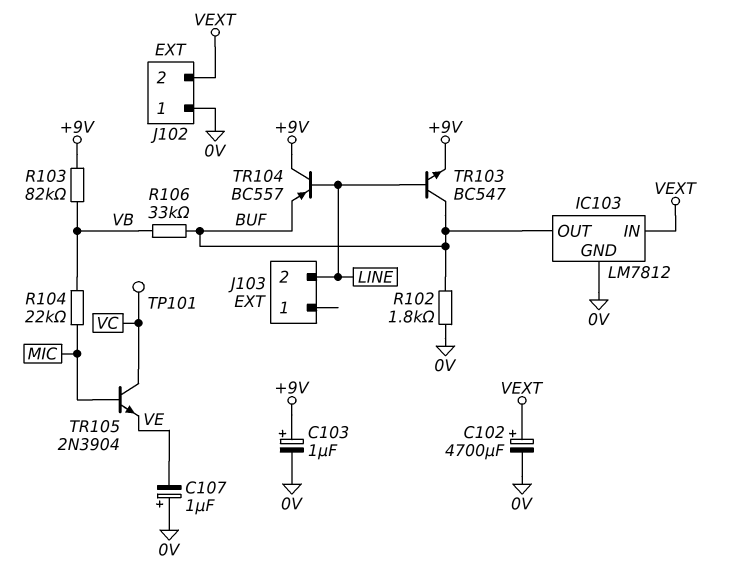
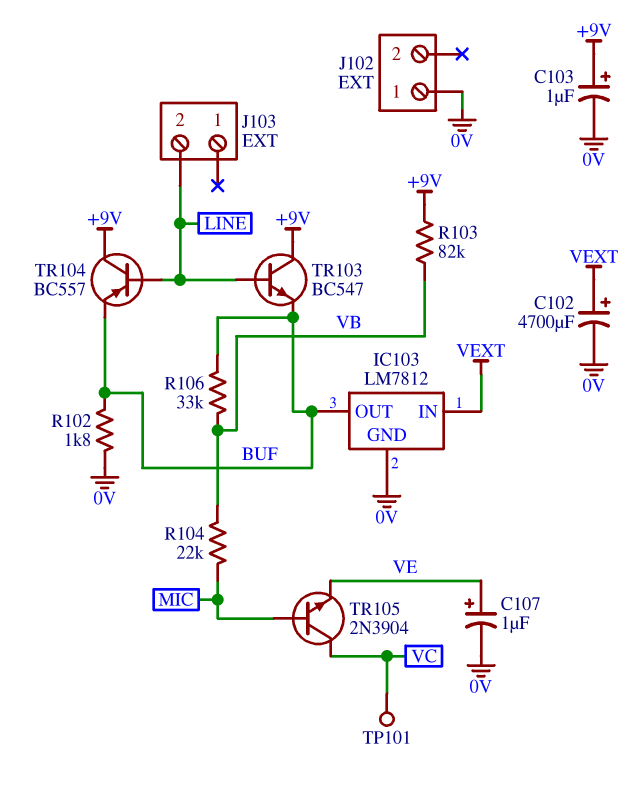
C107: 1uF (plus 0V, minus VE) -> 1uF (plus VE, minus 0V)
J102 pin 2: VEXT -> none
TR103: NPN BC547 (B LINE, C BUF, E +9V) -> NPN BC547 (B LINE, C +9V, E BUF)

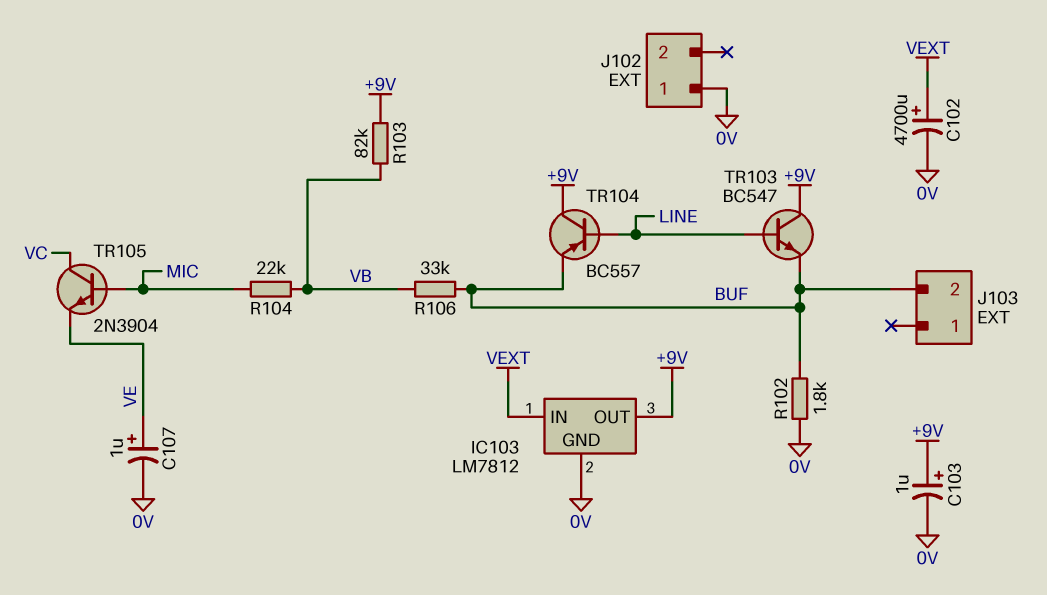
IC103 pin OUT: BUF -> +9V
J103 pin 2: LINE -> BUF
TP101: test point (VC) -> none

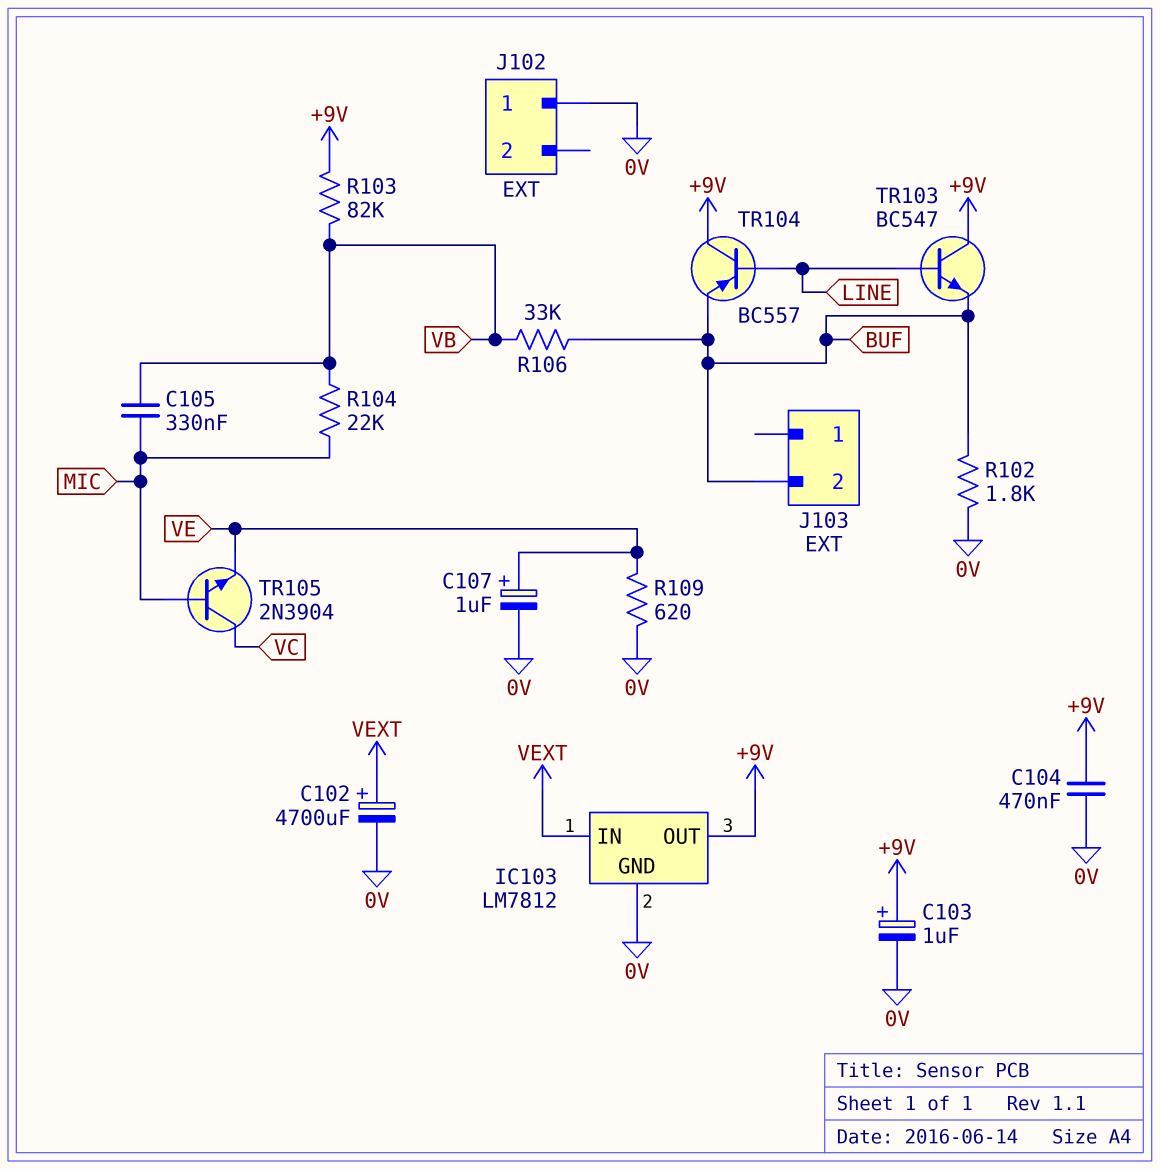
C104: none -> 470nF (+9V, 0V)
C105: none -> 330nF (MIC, VB)
R109: none -> 620 (0V, VE)

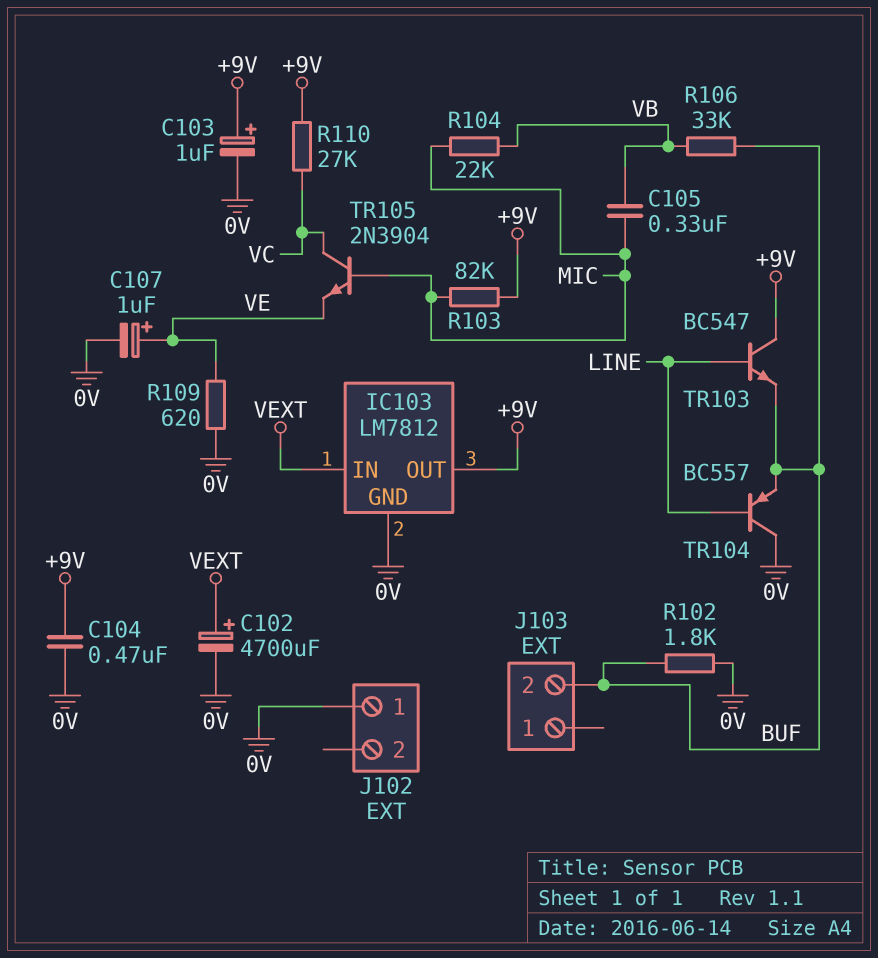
R103: 82k (+9V, VB) -> 82k (+9V, MIC)
R110: none -> 27k (+9V, VC)
TR104: PNP BC557 (B LINE, C +9V, E BUF) -> PNP BC557 (B LINE, C 0V, E BUF)

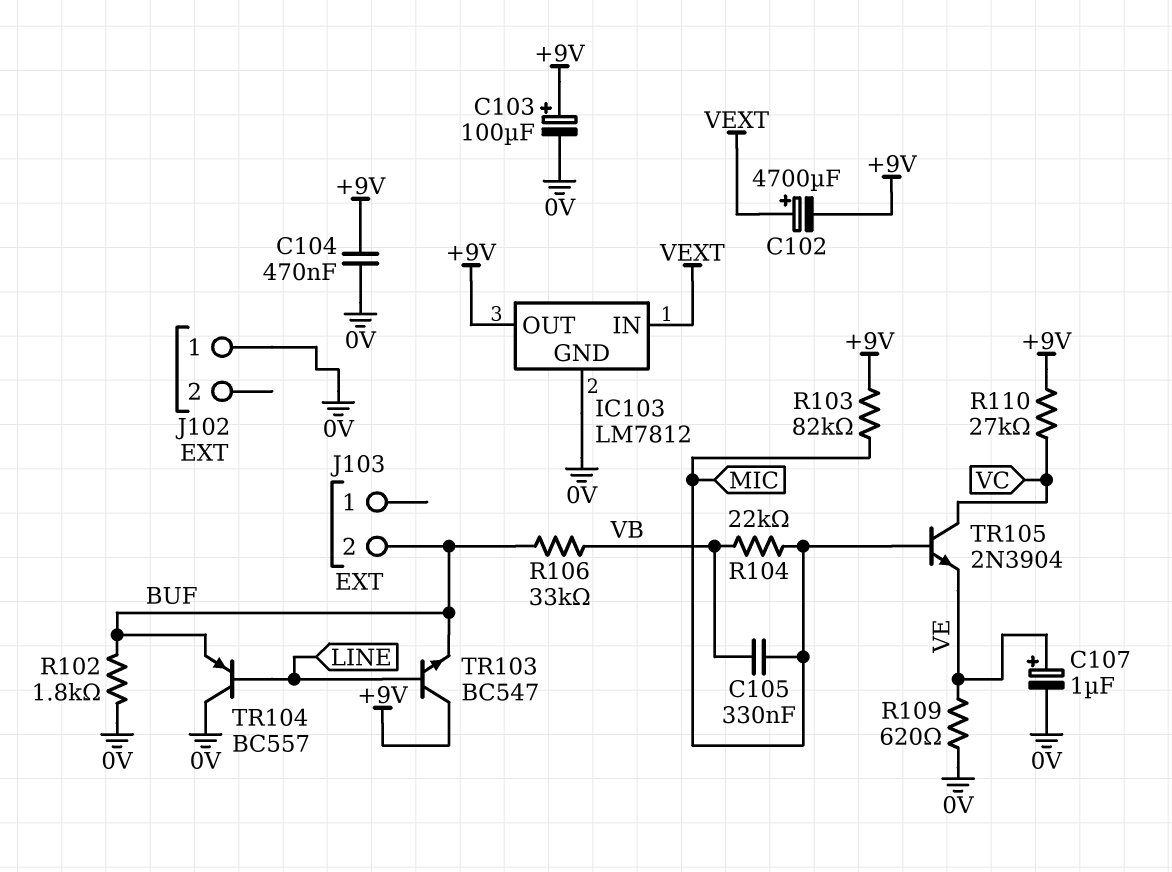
C102: 4700uF (plus VEXT, minus 0V) -> 4700uF (plus VEXT, minus +9V)
C103: 1uF (plus +9V, minus 0V) -> 100uF (plus +9V, minus 0V)

